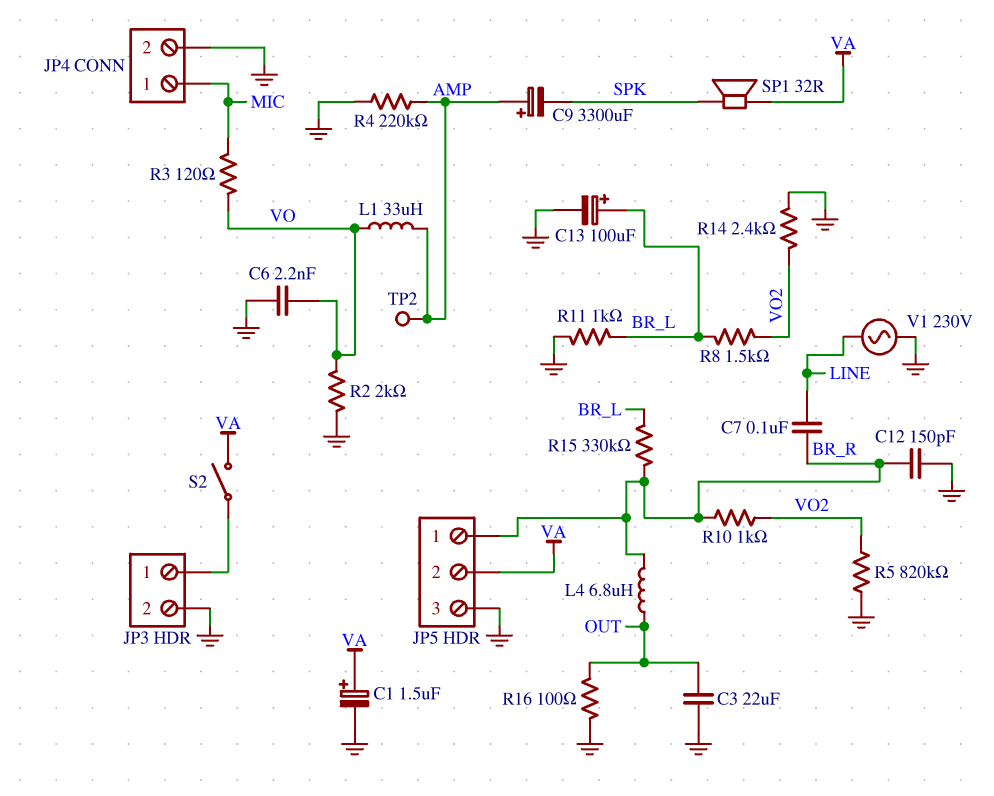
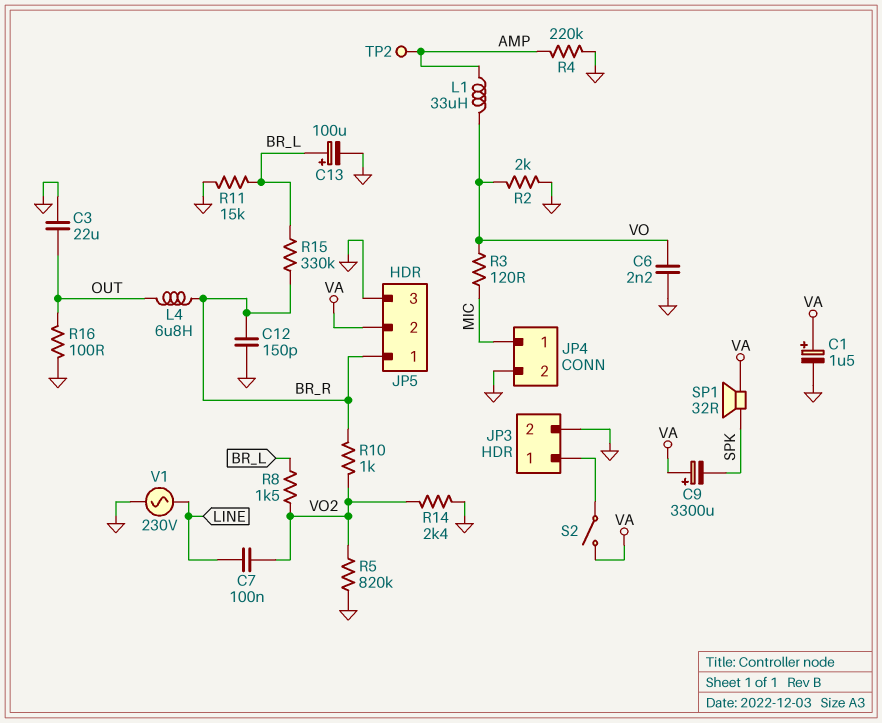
C7: 100nF (BR_R, LINE) -> 100nF (LINE, VO2)
C9: 3300uF (plus AMP, minus SPK) -> 3300uF (plus VA, minus SPK)
R11: 1k (BR_L, GND) -> 15k (BR_L, GND)

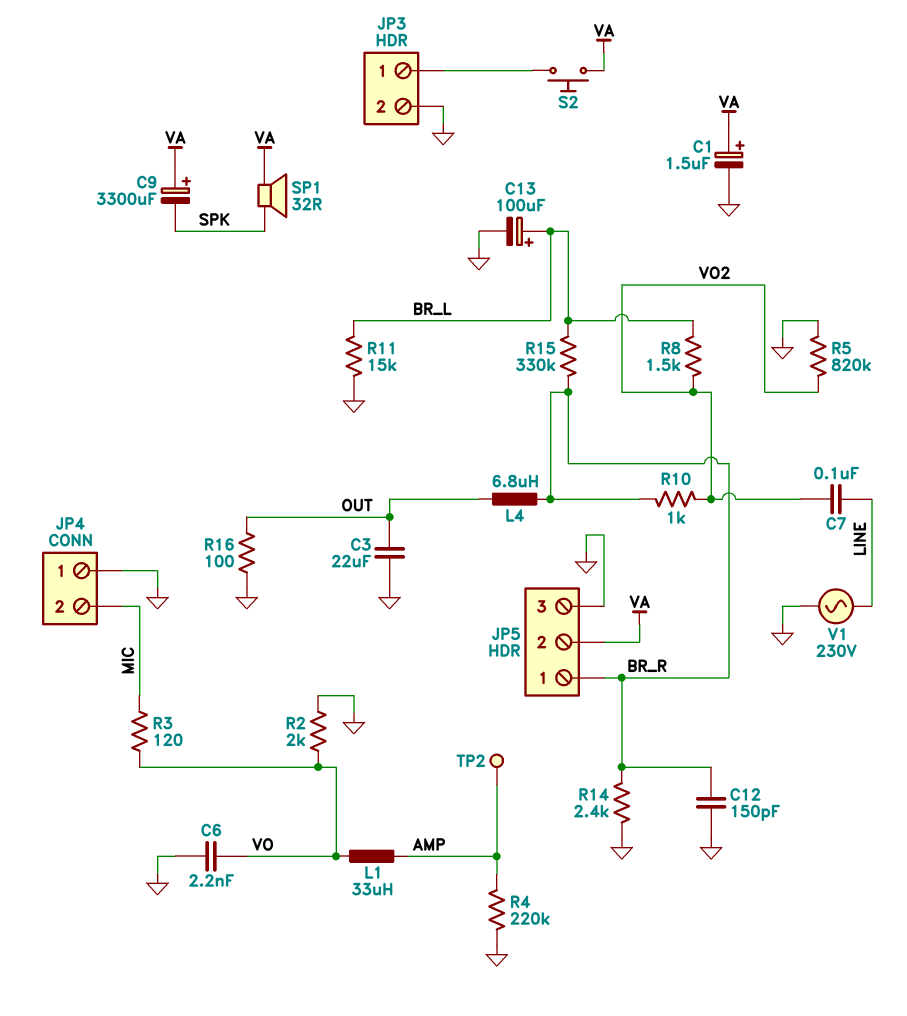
JP4 pin 1: MIC -> GND
JP4 pin 2: GND -> MIC
R14: 2.4k (GND, VO2) -> 2.4k (BR_R, GND)
S2: switch (JP3/1, VA) -> button (JP3/1, VA)

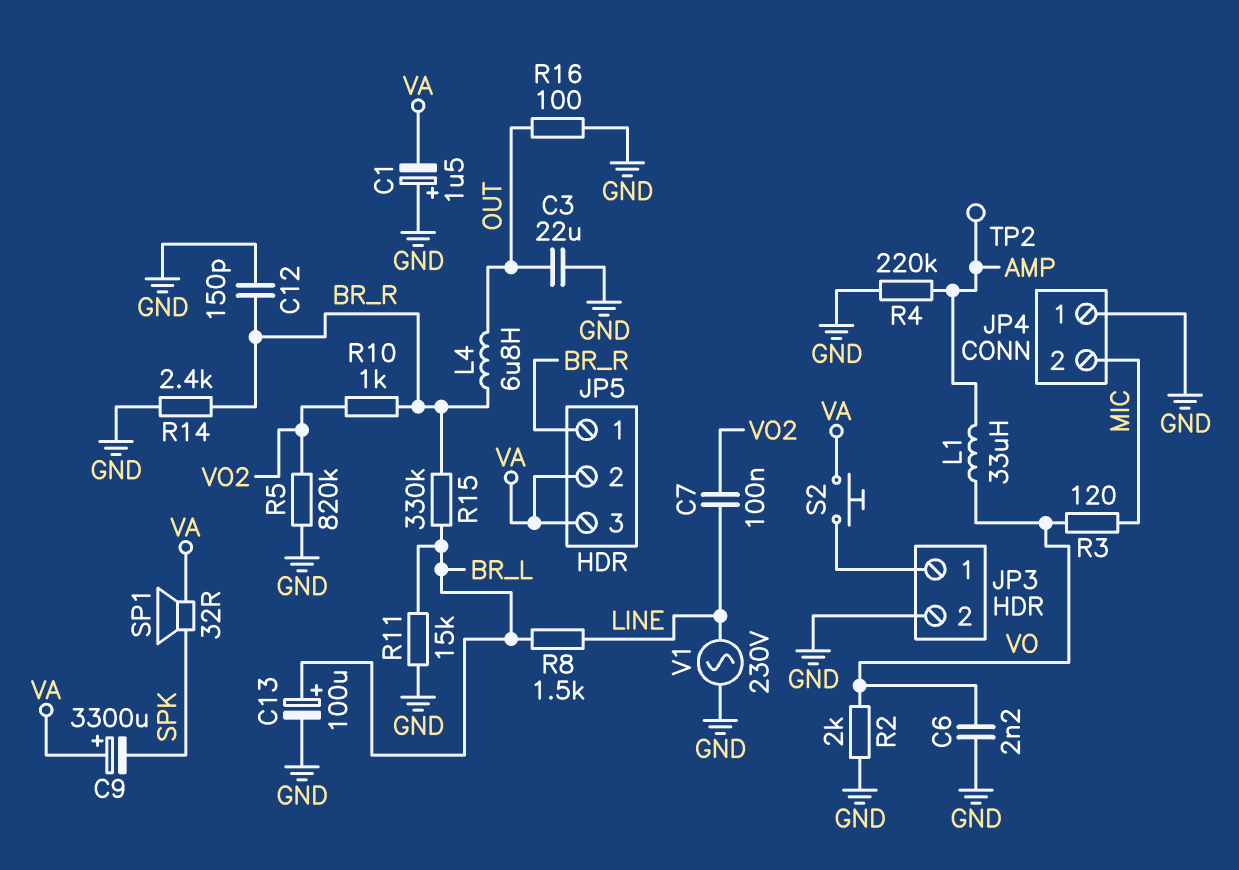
C1: 1.5uF (plus VA, minus GND) -> 1.5uF (plus GND, minus VA)
JP5 pin 3: GND -> VA
R8: 1.5k (BR_L, VO2) -> 1.5k (BR_L, LINE)

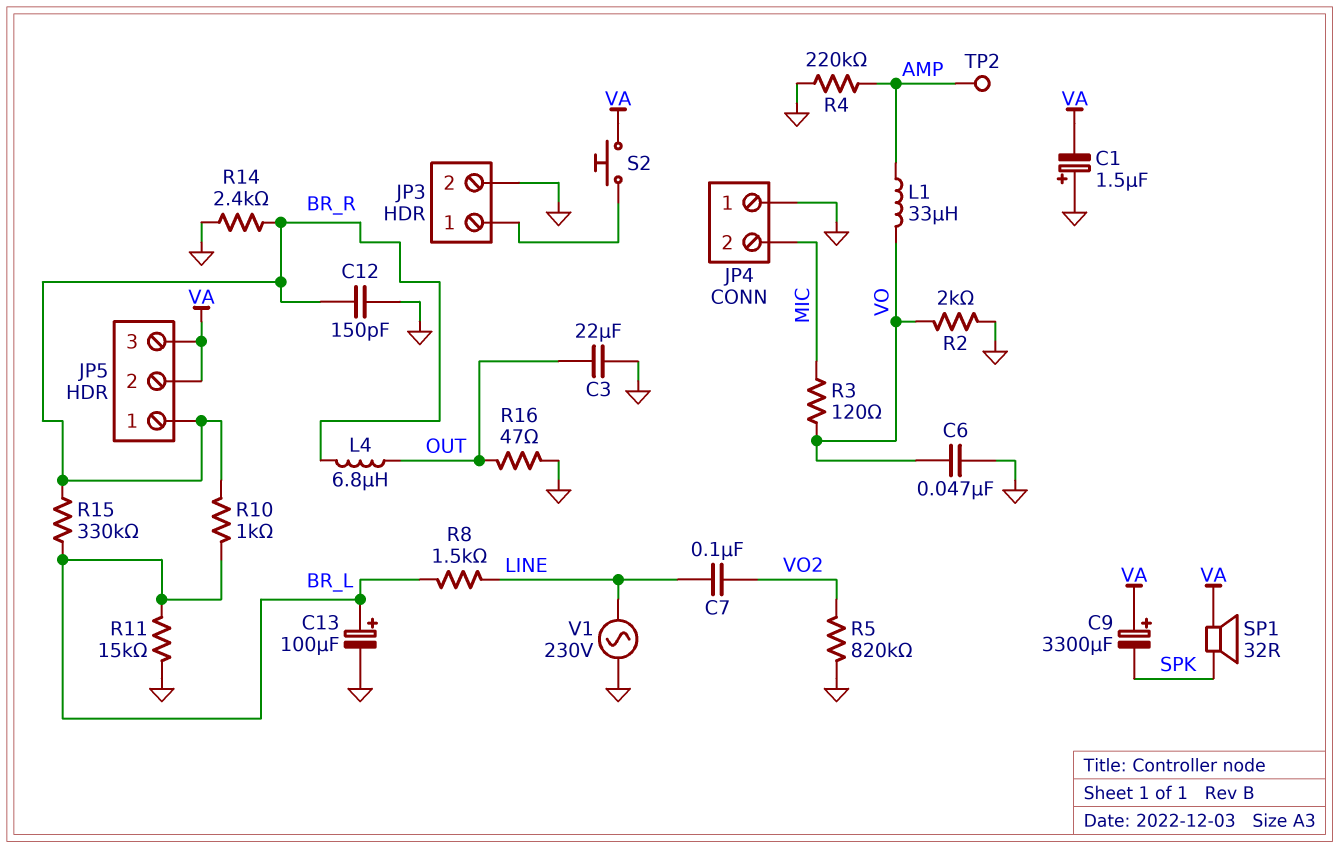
C6: 2.2nF (GND, VO) -> 47nF (GND, VO)
R10: 1k (BR_R, VO2) -> 1k (BR_L, BR_R)
R16: 100 (GND, OUT) -> 47 (GND, OUT)

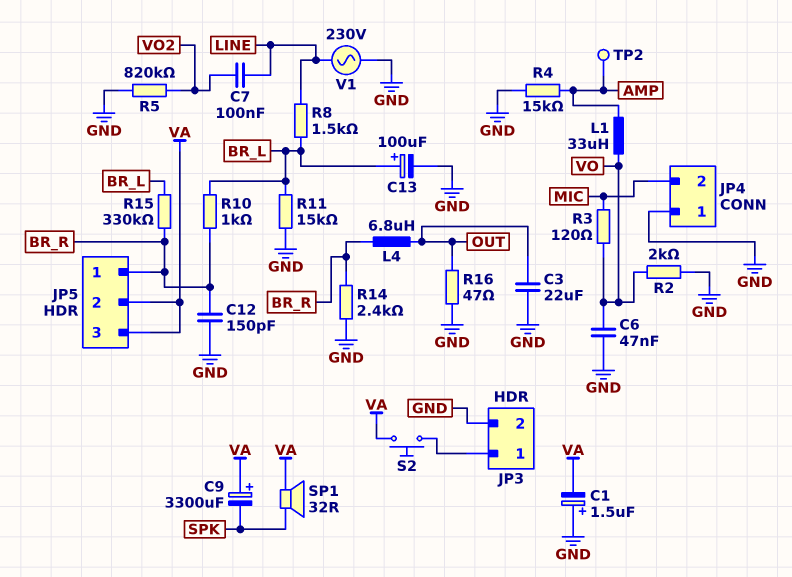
R4: 220k (AMP, GND) -> 15k (AMP, GND)

